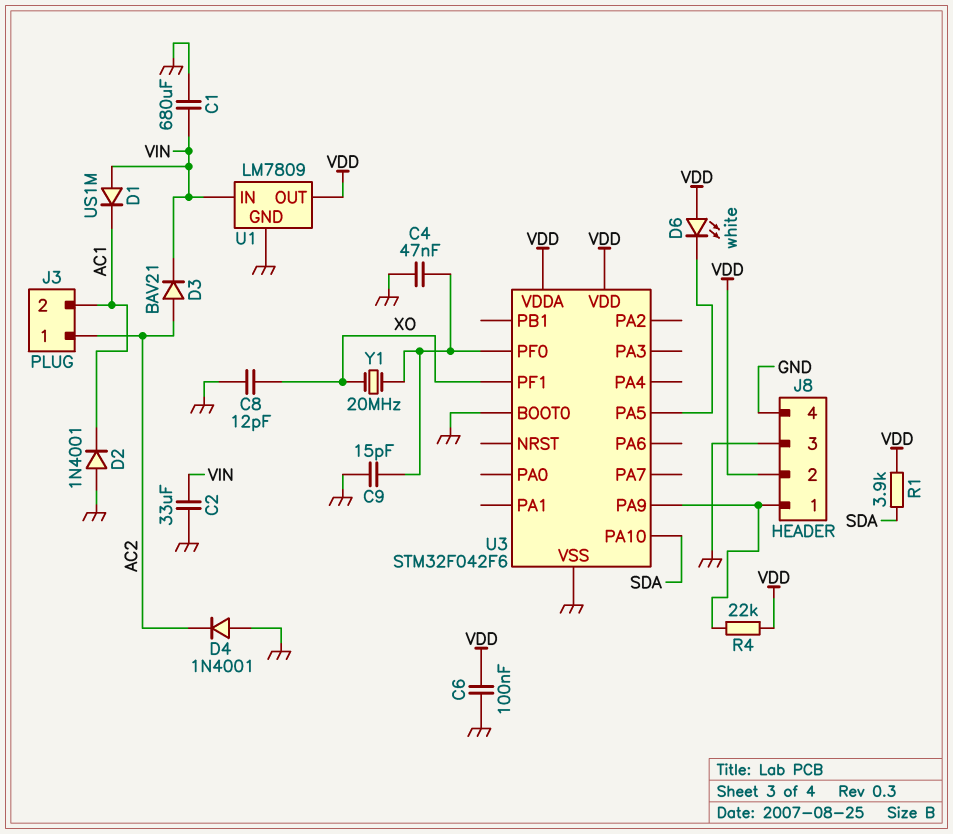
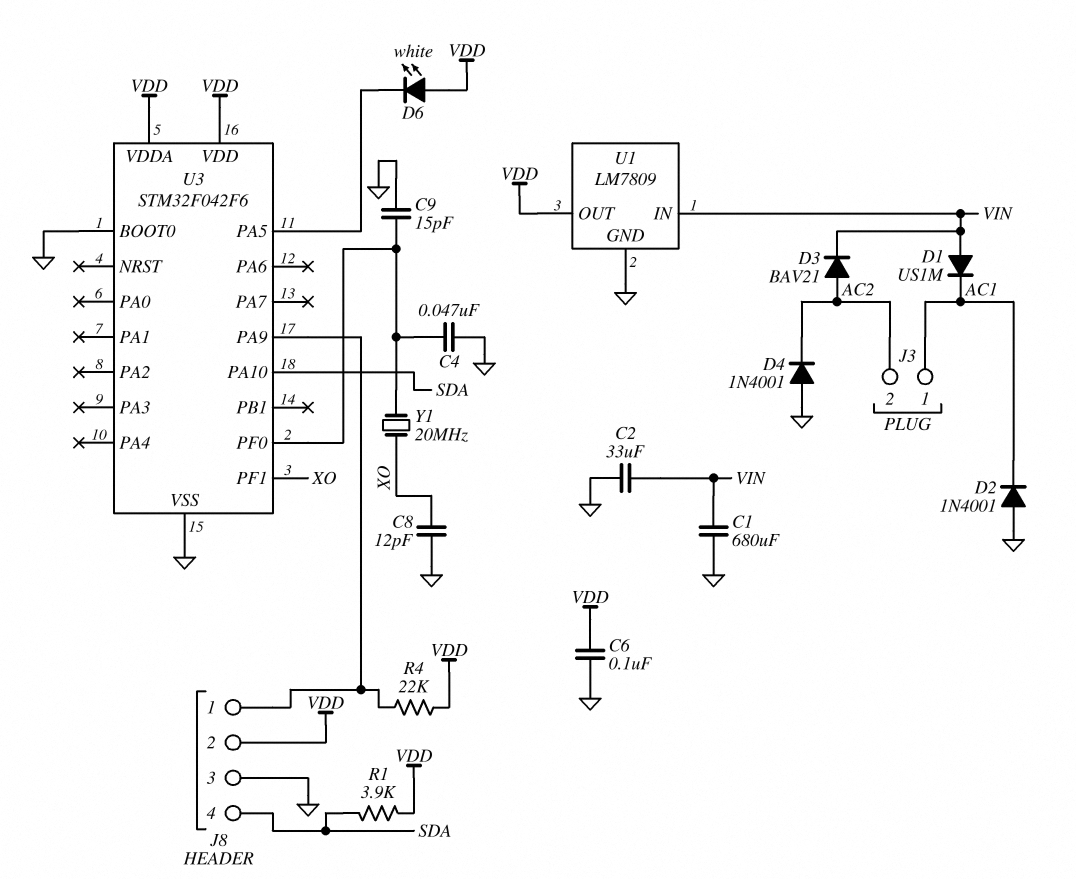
J3 pin 1: AC2 -> AC1
J3 pin 2: AC1 -> AC2
J8 pin 4: GND -> SDA

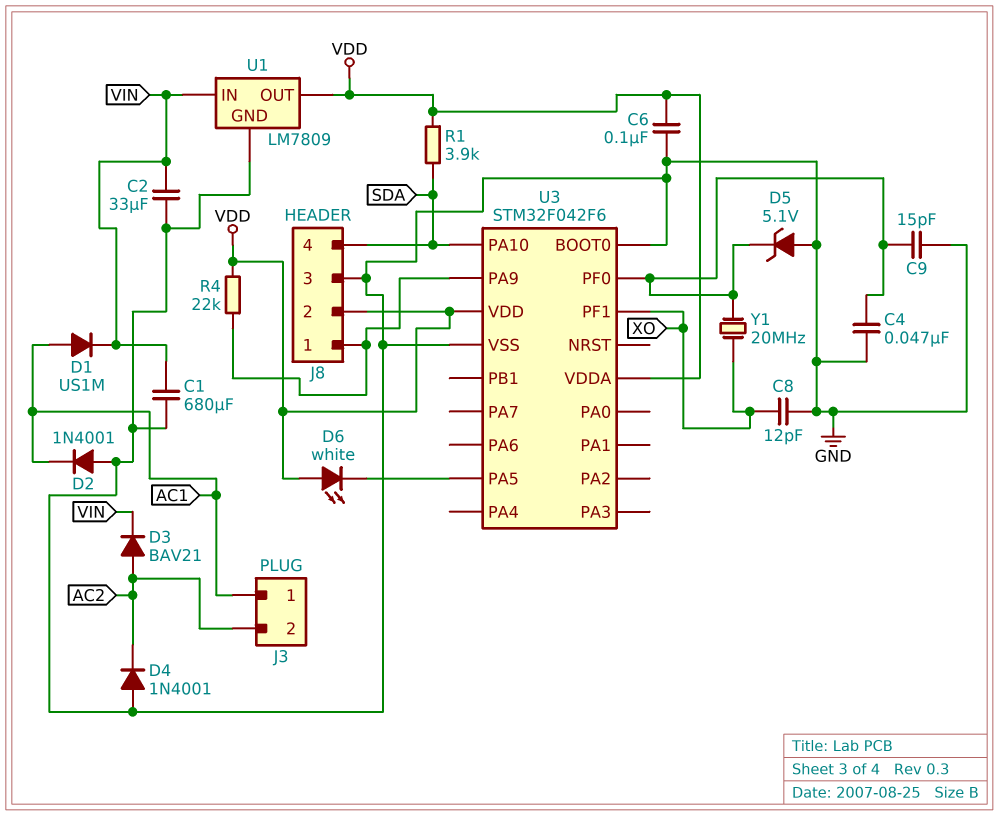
D1: diode US1M (A VIN, K AC1) -> diode US1M (A AC1, K VIN)
D5: none -> zener 5.1V (A GND, K U3/PF0)

